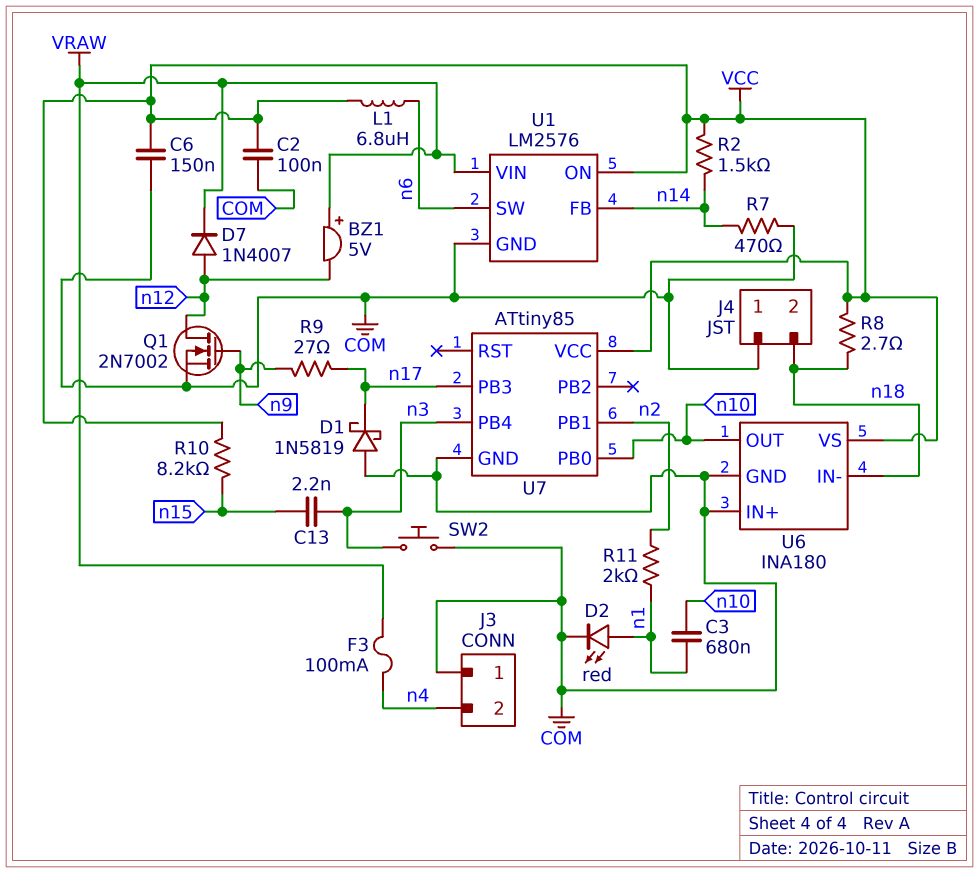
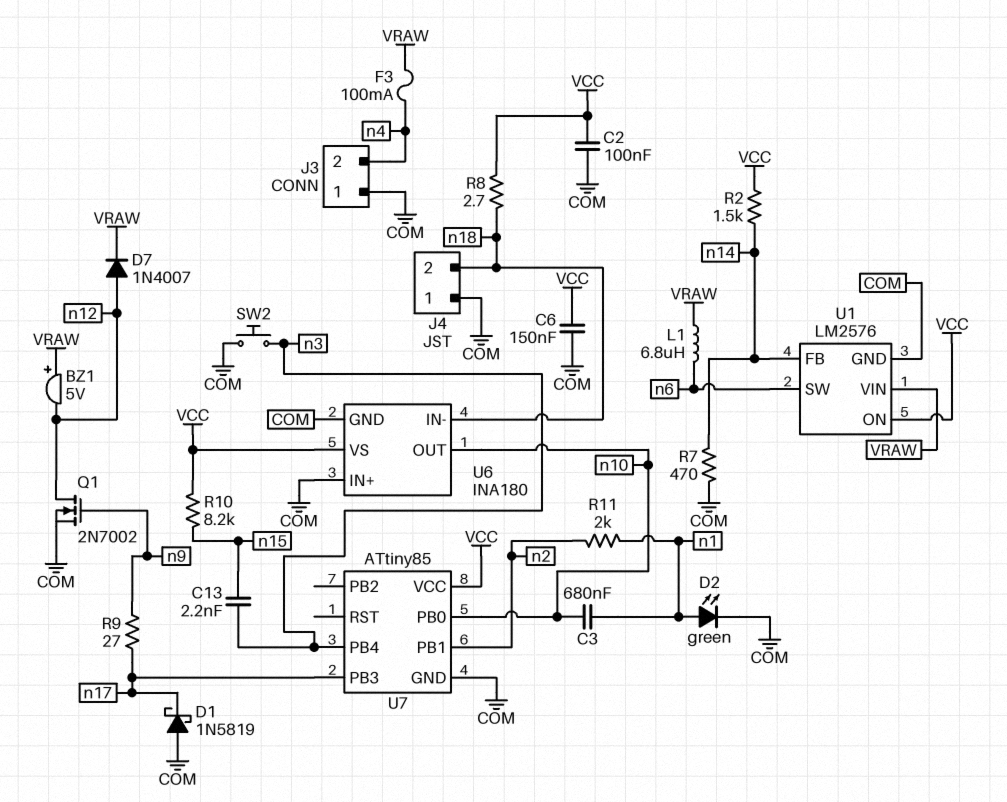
D2: LED red (A n1, K COM) -> LED green (A n1, K COM)
L1: 6.8uH (VCC, n6) -> 6.8uH (VRAW, n6)

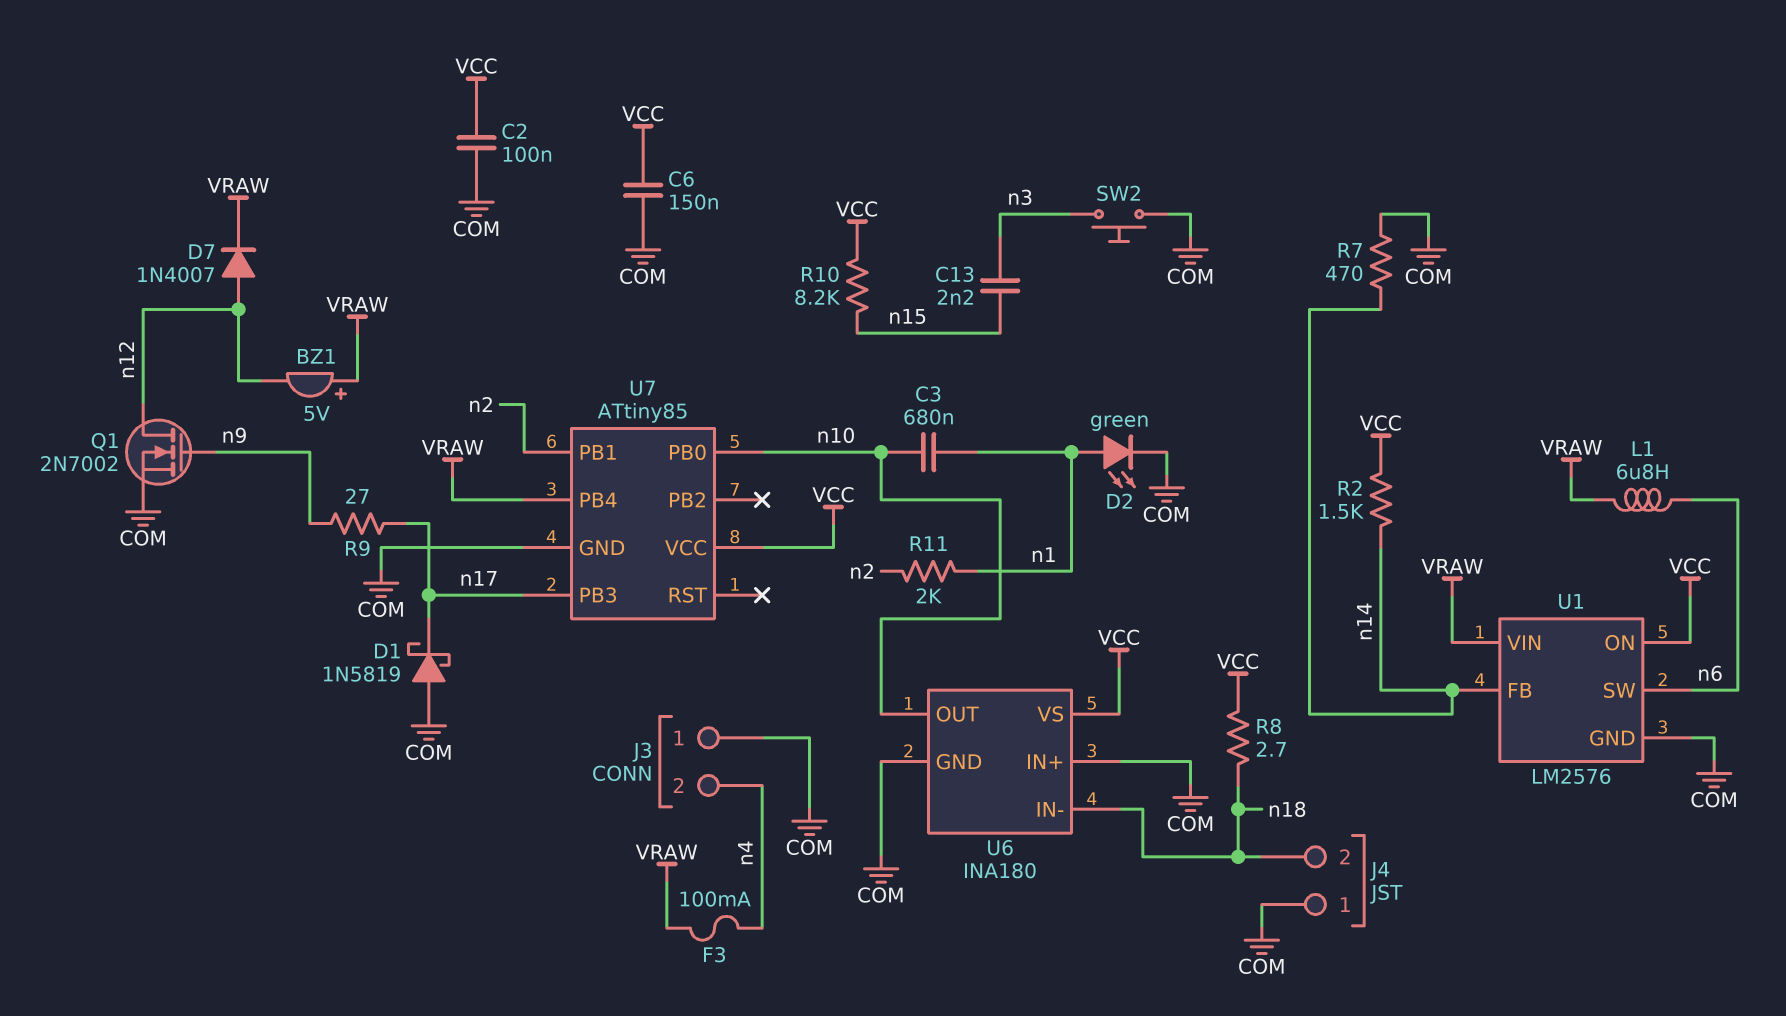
U7 pin PB4: n3 -> VRAW

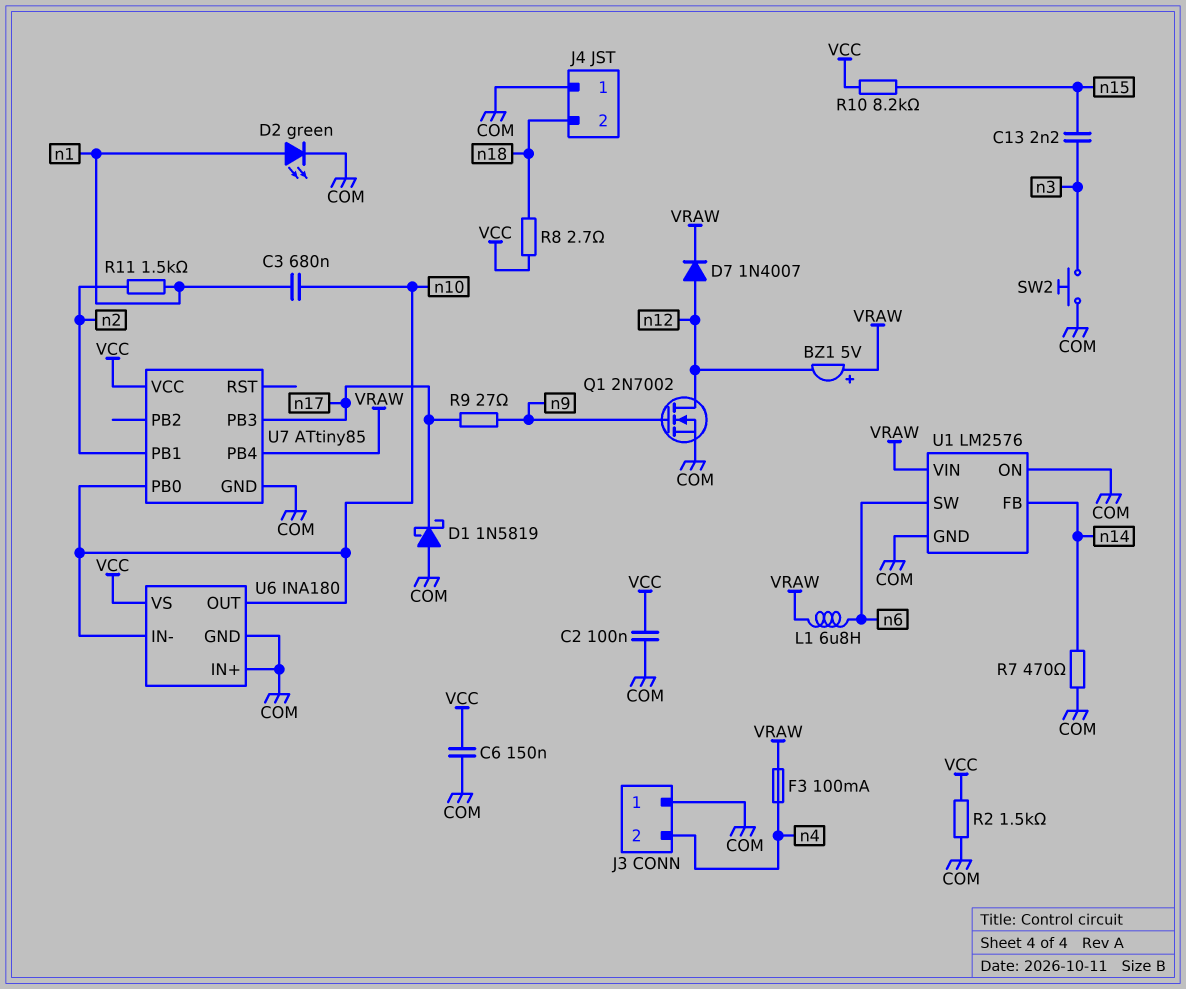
R2: 1.5k (VCC, n14) -> 1.5k (COM, VCC)
R11: 2k (n1, n2) -> 1.5k (n1, n2)
U1 pin ON: VCC -> COM
U6 pin IN-: n18 -> n10

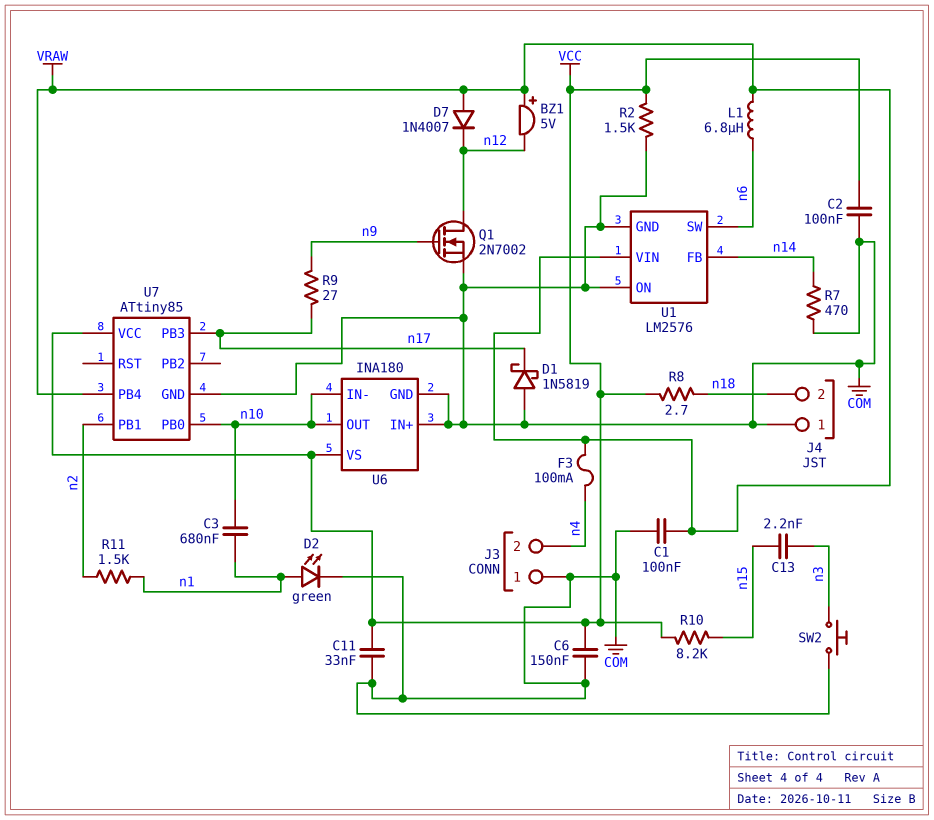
C1: none -> 100nF (COM, VRAW)
C11: none -> 33nF (COM, VCC)
D7: diode 1N4007 (A n12, K VRAW) -> diode 1N4007 (A VRAW, K n12)

